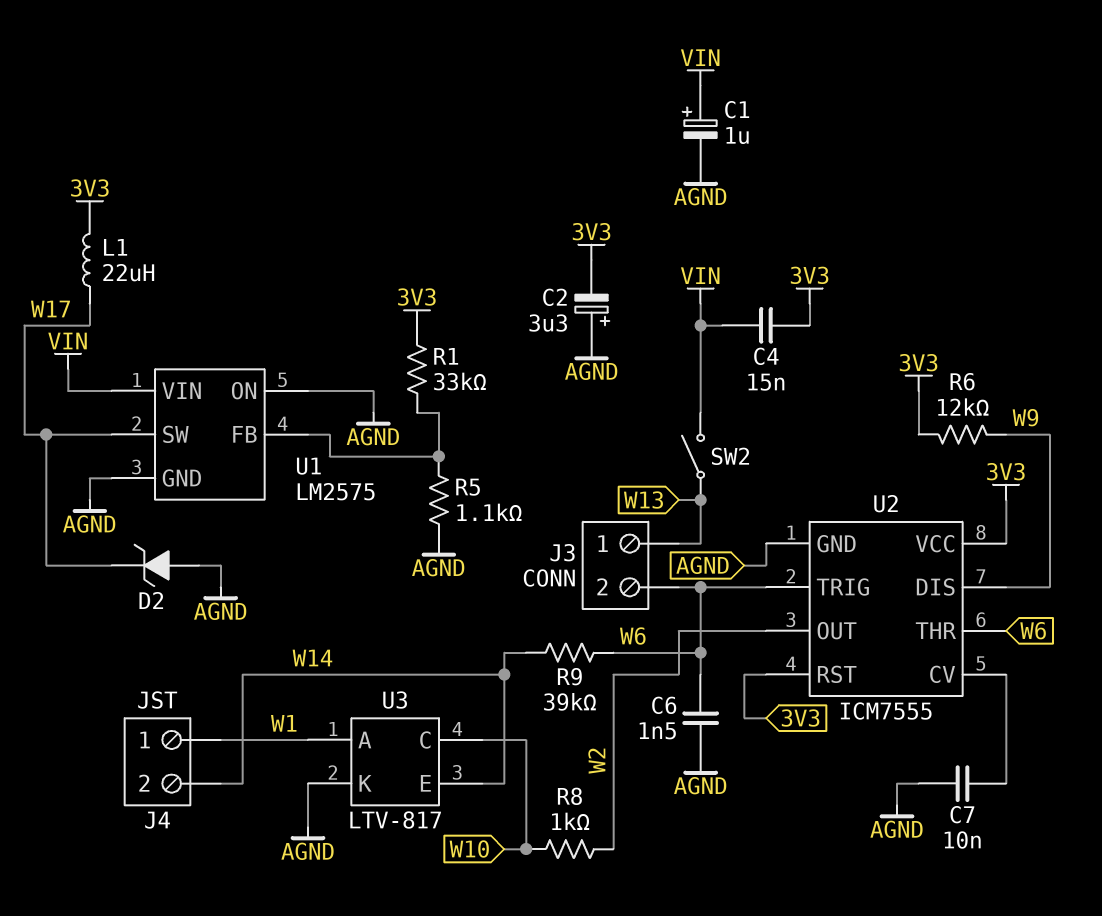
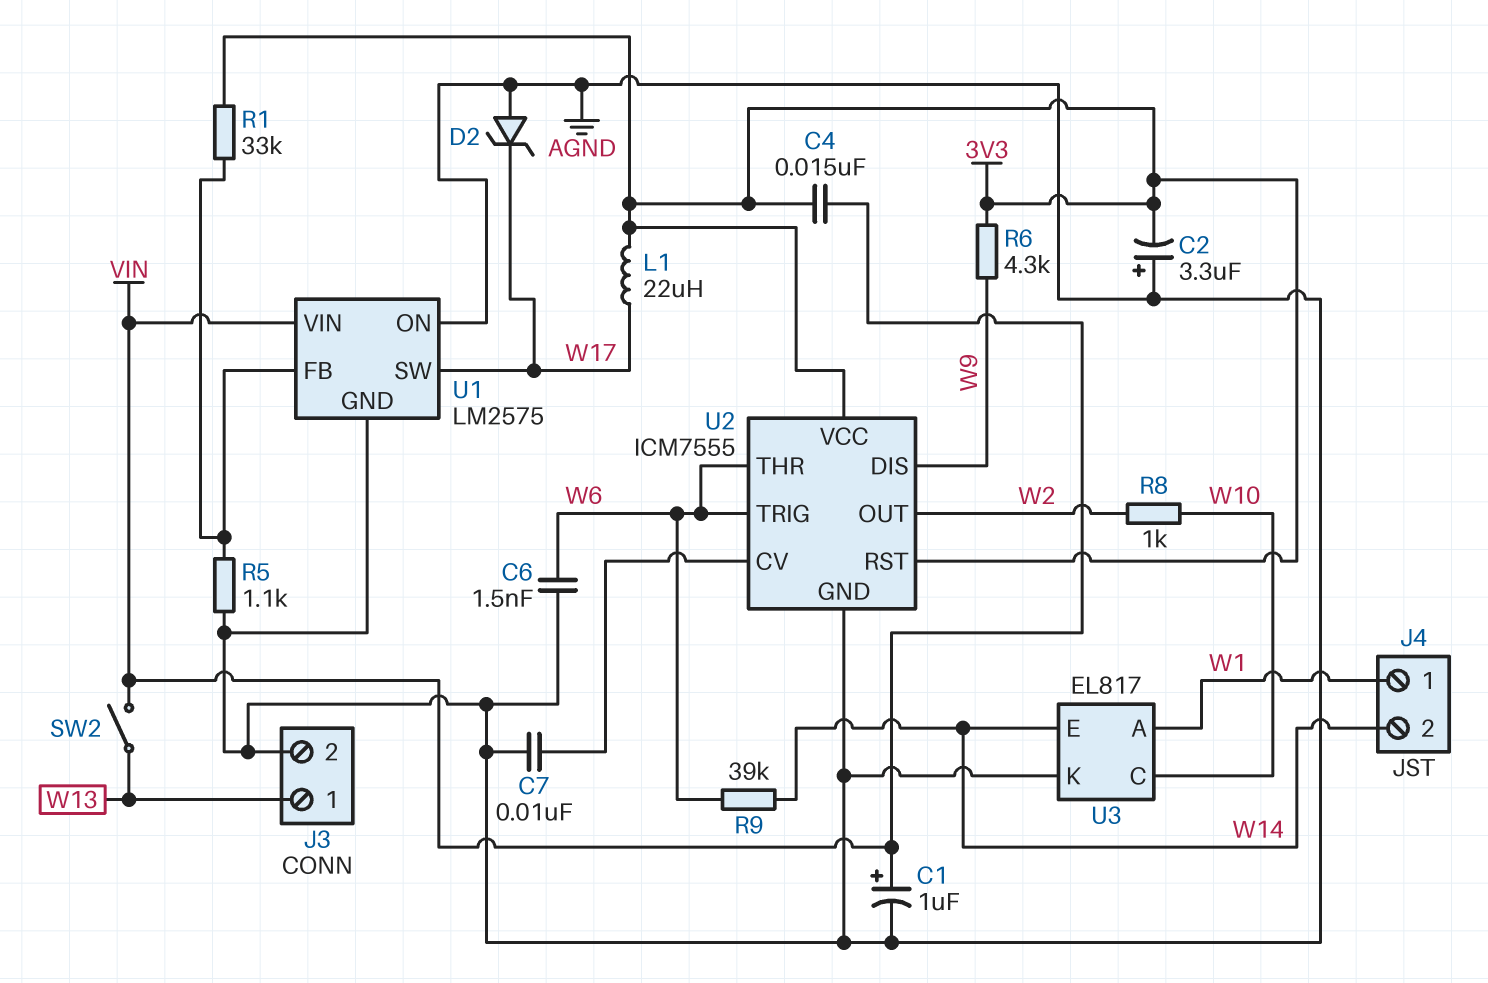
J3 pin 2: W6 -> AGND
R6: 12k (3V3, W9) -> 4.3k (3V3, W9)
U3: LTV-817 -> EL817

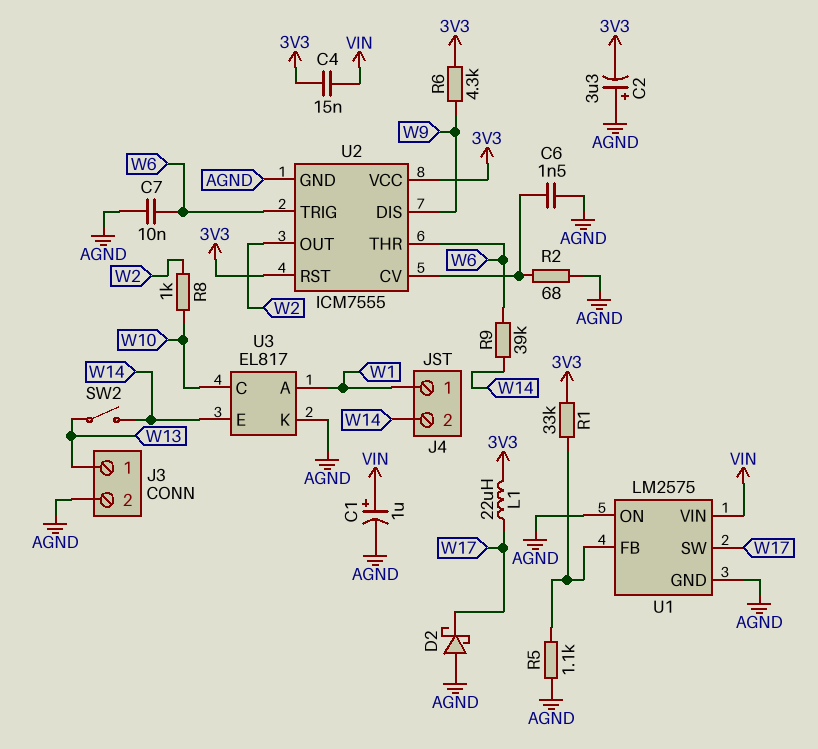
C6: 1.5nF (AGND, W6) -> 1.5nF (AGND, U2/CV)
C7: 10nF (AGND, U2/CV) -> 10nF (AGND, W6)
D2: zener (A AGND, K W17) -> schottky (A AGND, K W17)
R2: none -> 68 (AGND, U2/CV)
SW2: switch (VIN, W13) -> switch (W13, W14)

